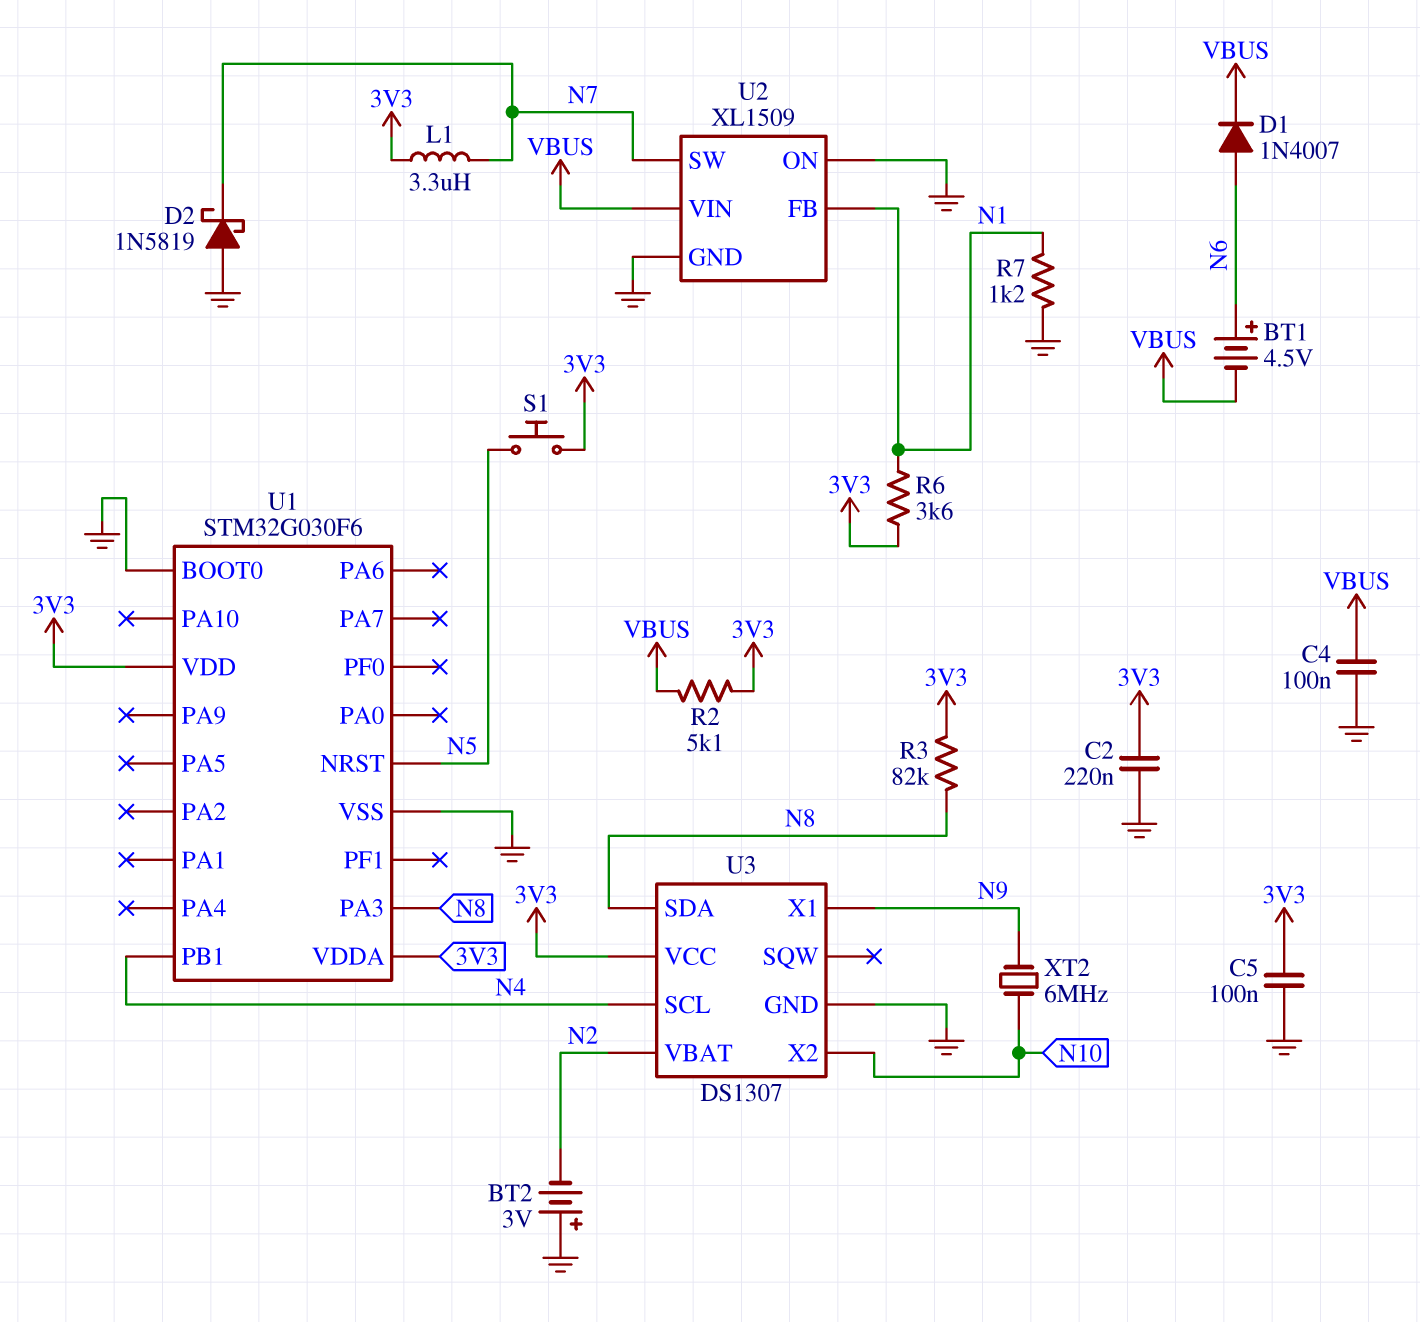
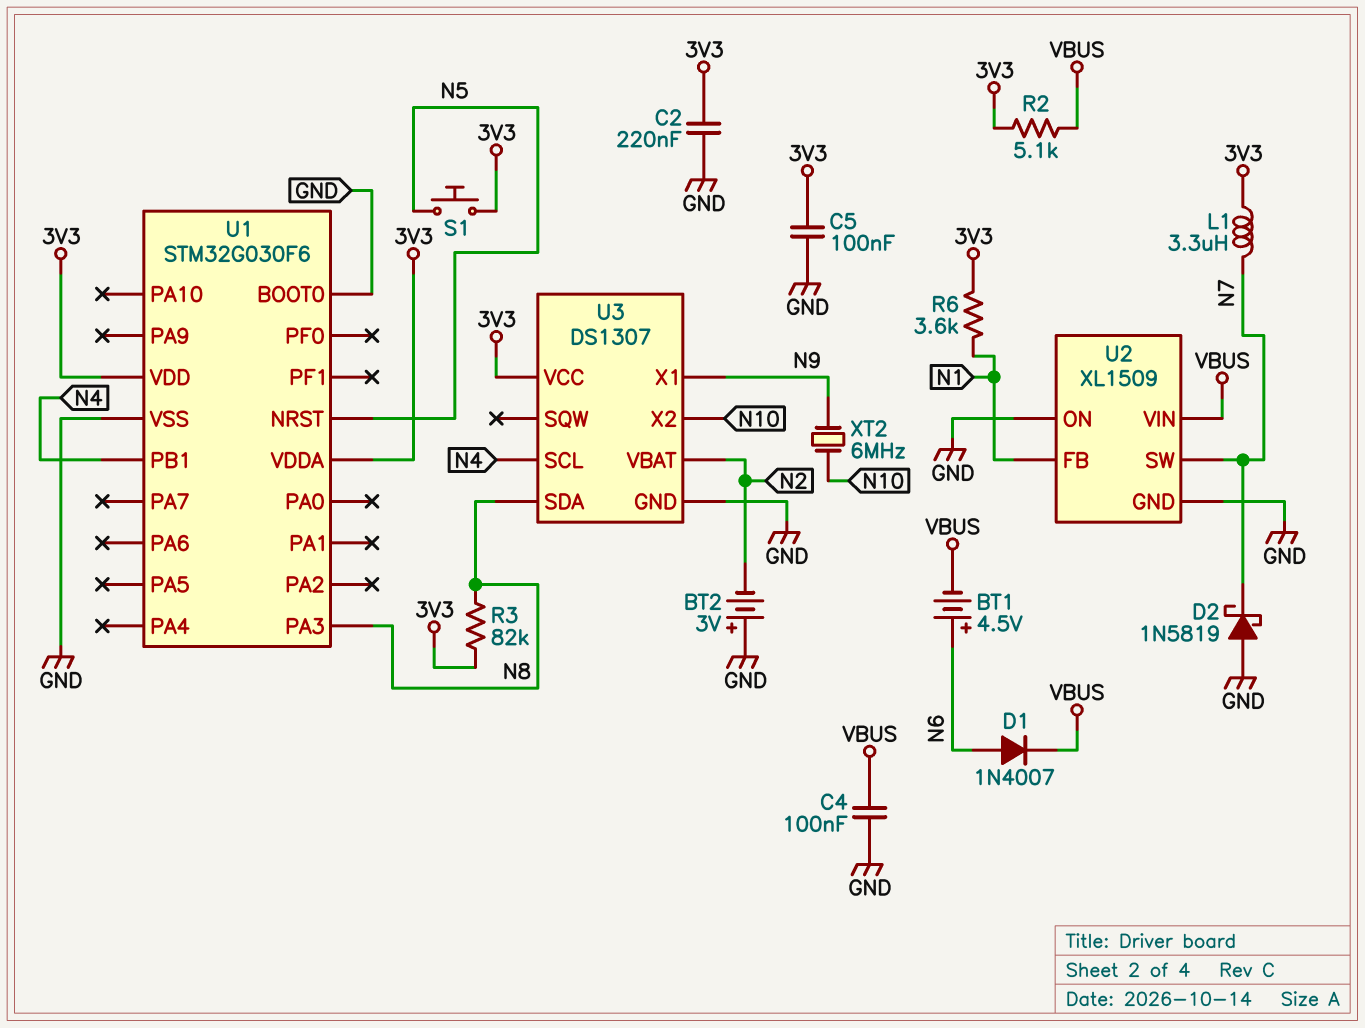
R7: 1.2k (GND, N1) -> none

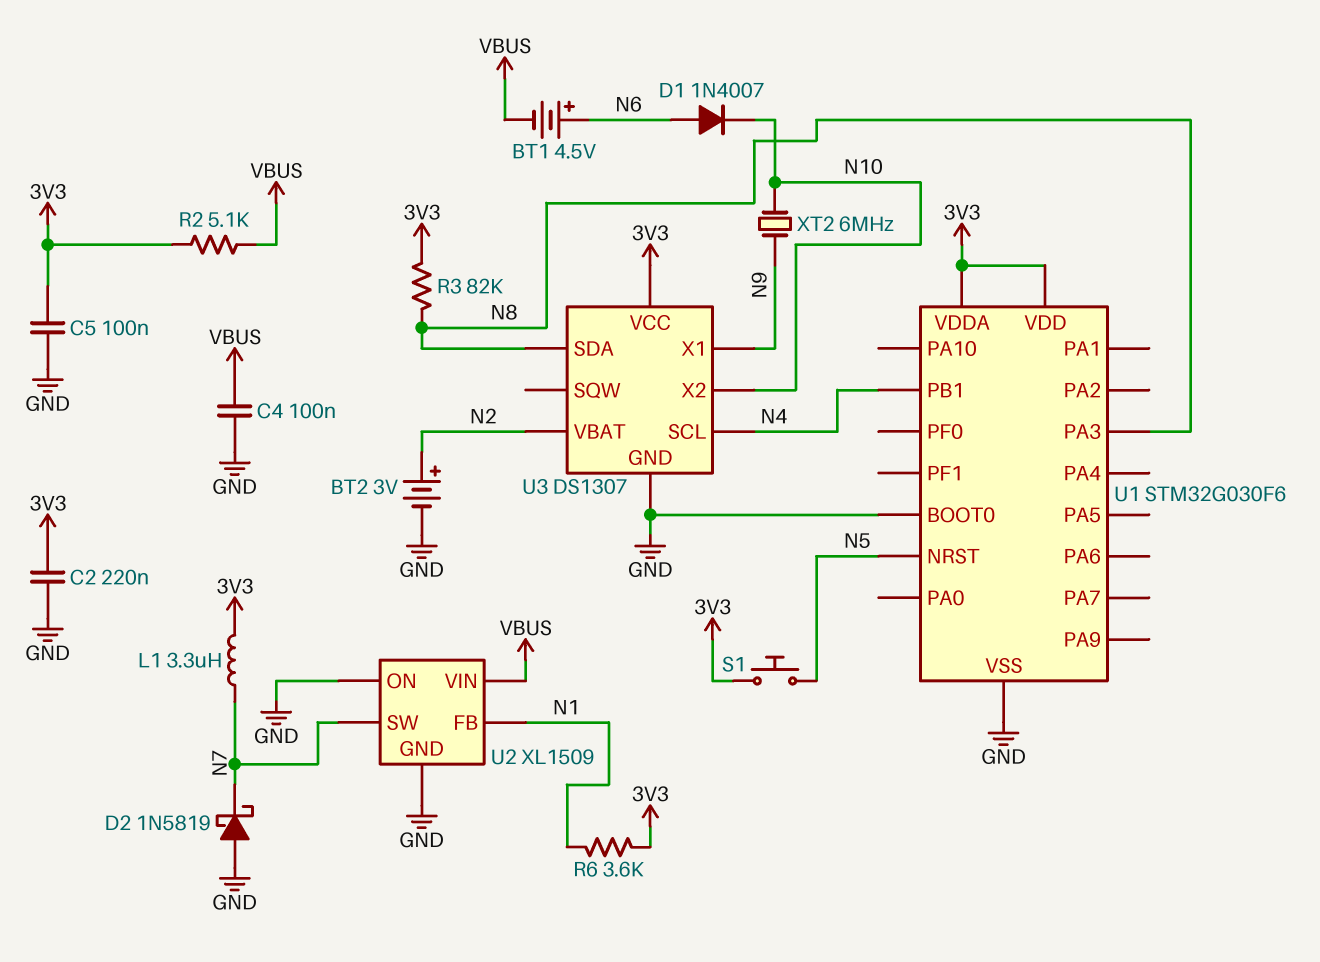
BT2: 3V (plus GND, minus N2) -> 3V (plus N2, minus GND)
D1: diode 1N4007 (A N6, K VBUS) -> diode 1N4007 (A N6, K N10)

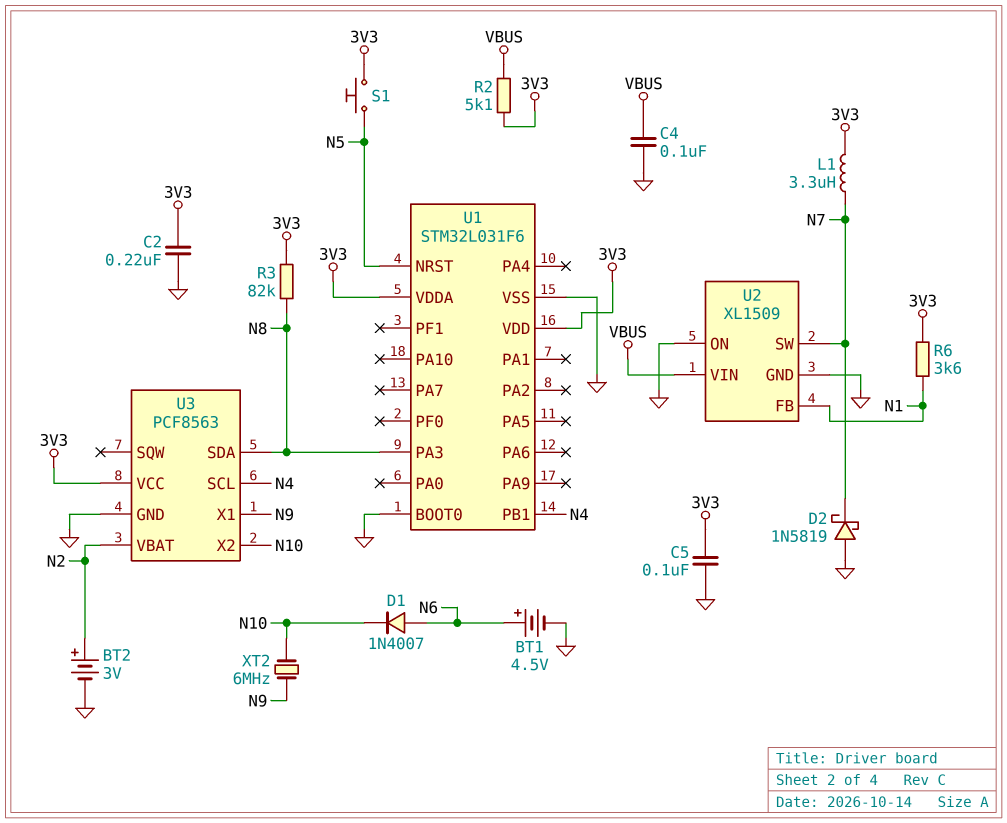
BT1: 4.5V (plus N6, minus VBUS) -> 4.5V (plus N6, minus GND)
U1: STM32G030F6 -> STM32L031F6
U3: DS1307 -> PCF8563

